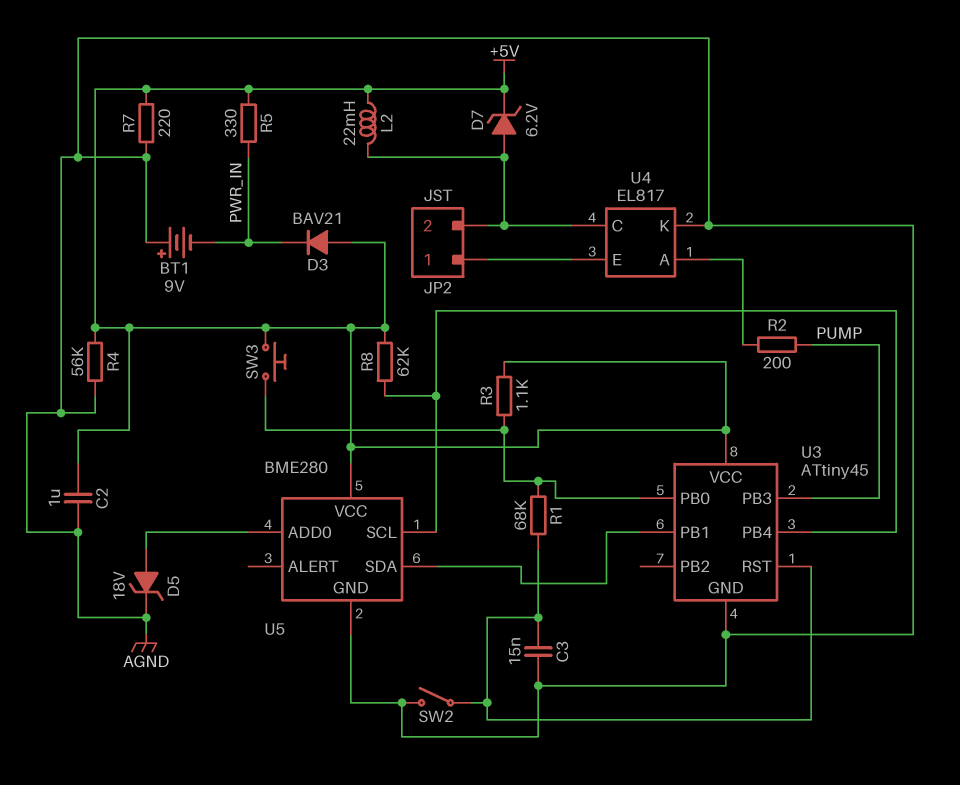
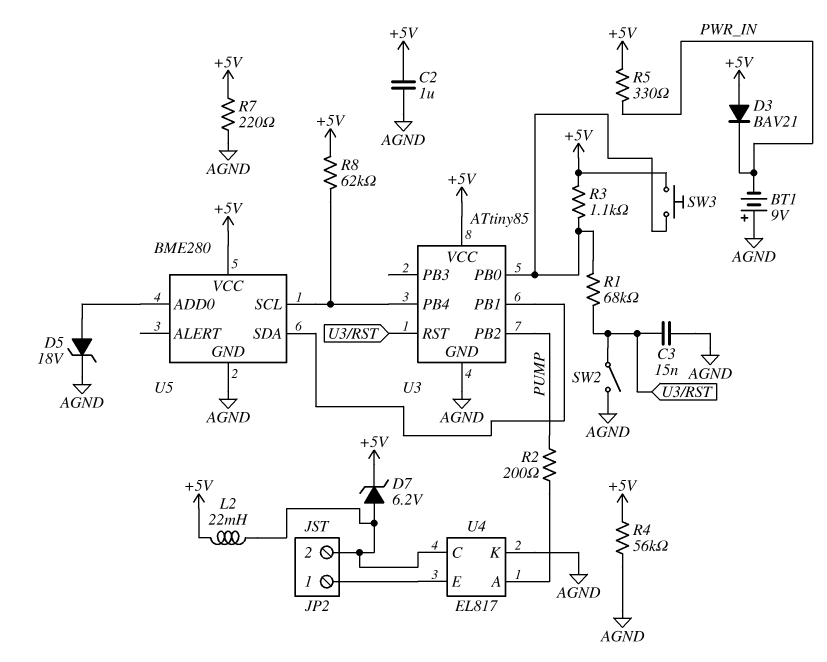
U3: ATtiny45 -> ATtiny85
U3 pin PB2: none -> PUMP
U3 pin PB3: PUMP -> none

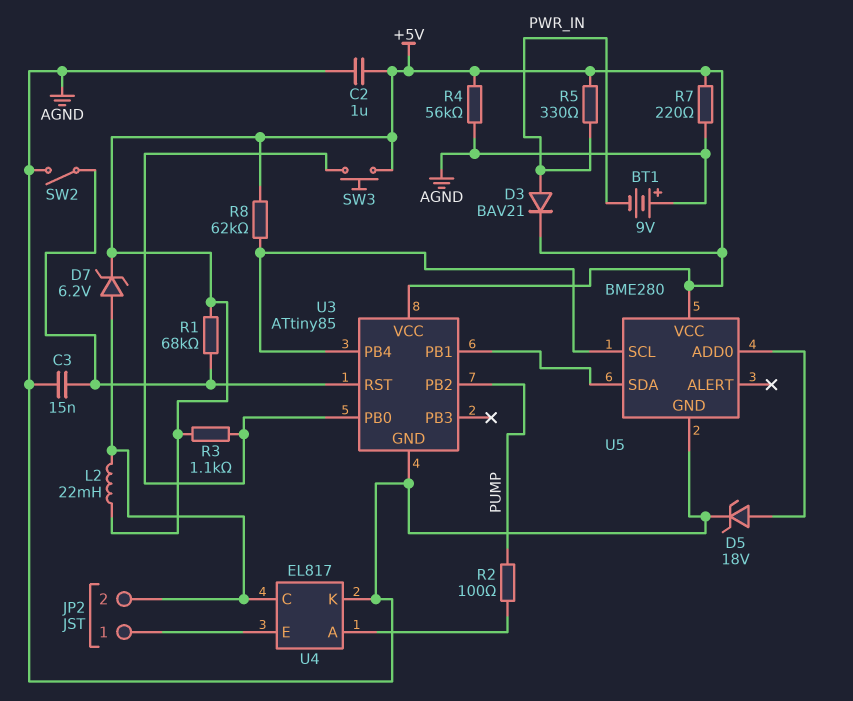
D3: diode BAV21 (A +5V, K PWR_IN) -> diode BAV21 (A PWR_IN, K +5V)
R1: 68k (U3/PB0, U3/RST) -> 68k (+5V, U3/RST)
R2: 200 (PUMP, U4/A) -> 100 (PUMP, U4/A)

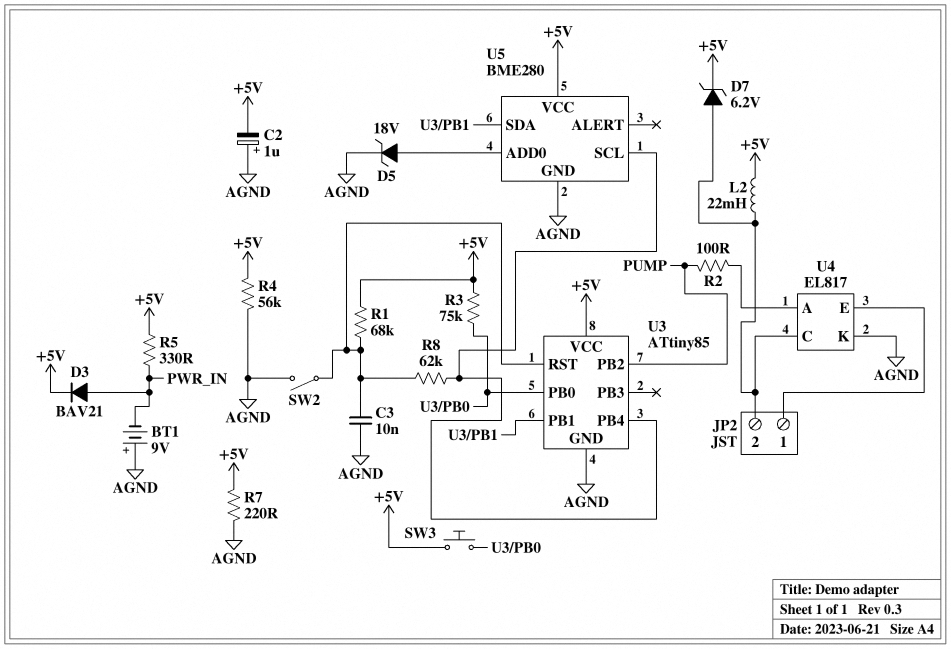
C2: 1uF (+5V, AGND) -> 1uF (plus AGND, minus +5V)
C3: 15nF (AGND, U3/RST) -> 10nF (AGND, U3/RST)
R3: 1.1k (+5V, U3/PB0) -> 75k (+5V, U3/PB0)
R8: 62k (+5V, U3/PB4) -> 62k (U3/PB4, U3/RST)

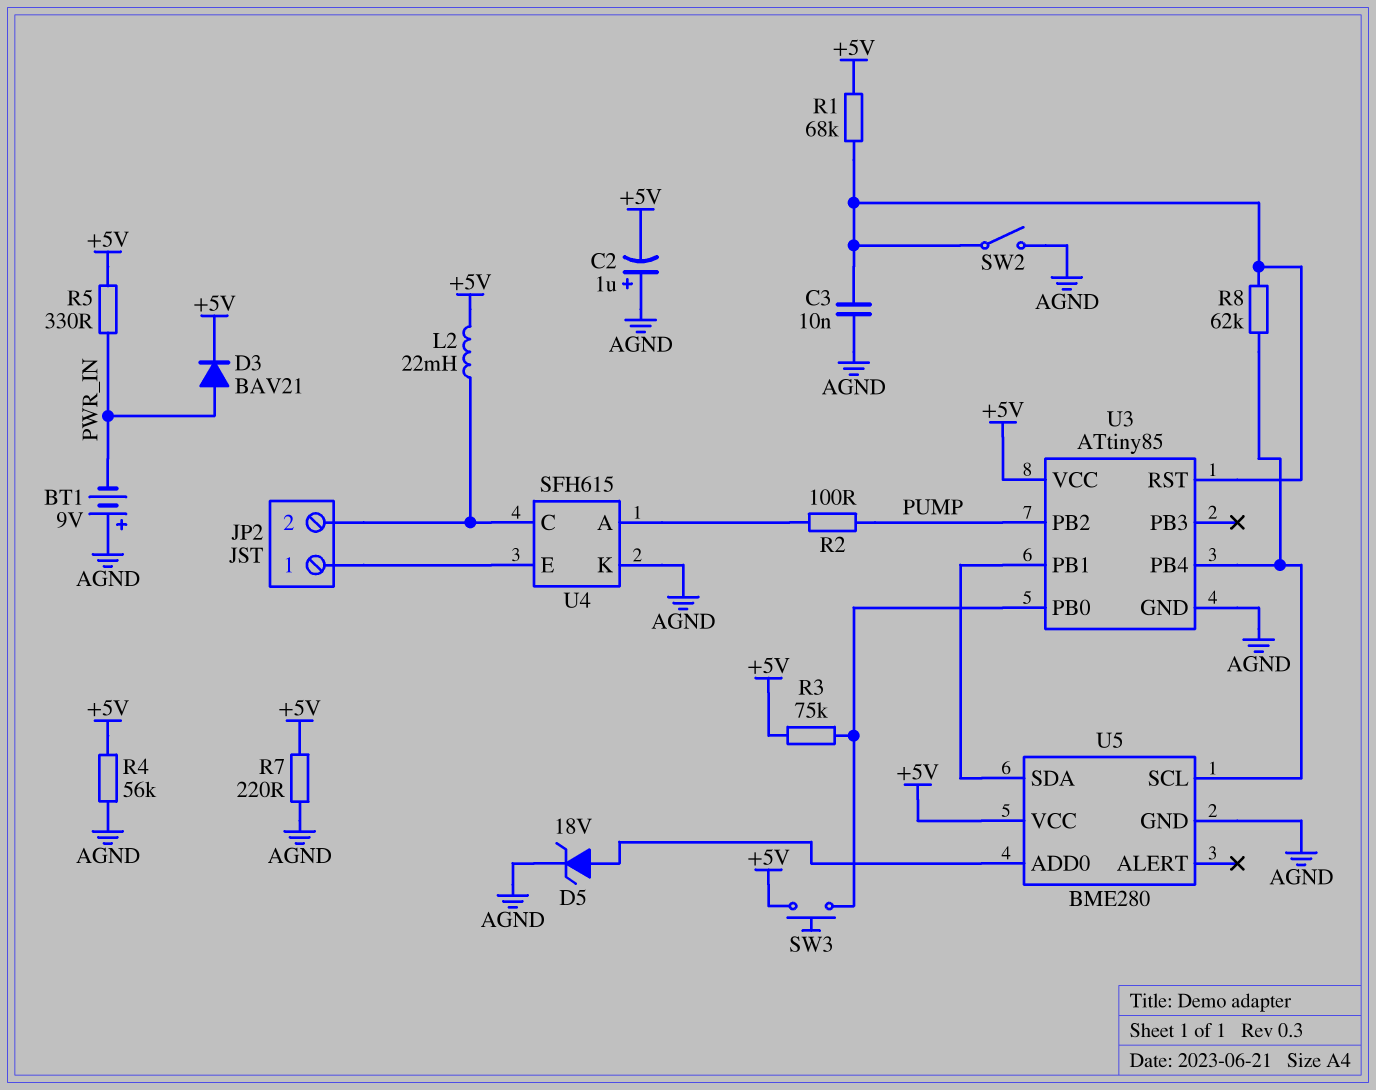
D7: zener 6.2V (A JP2/2, K +5V) -> none
U4: EL817 -> SFH615

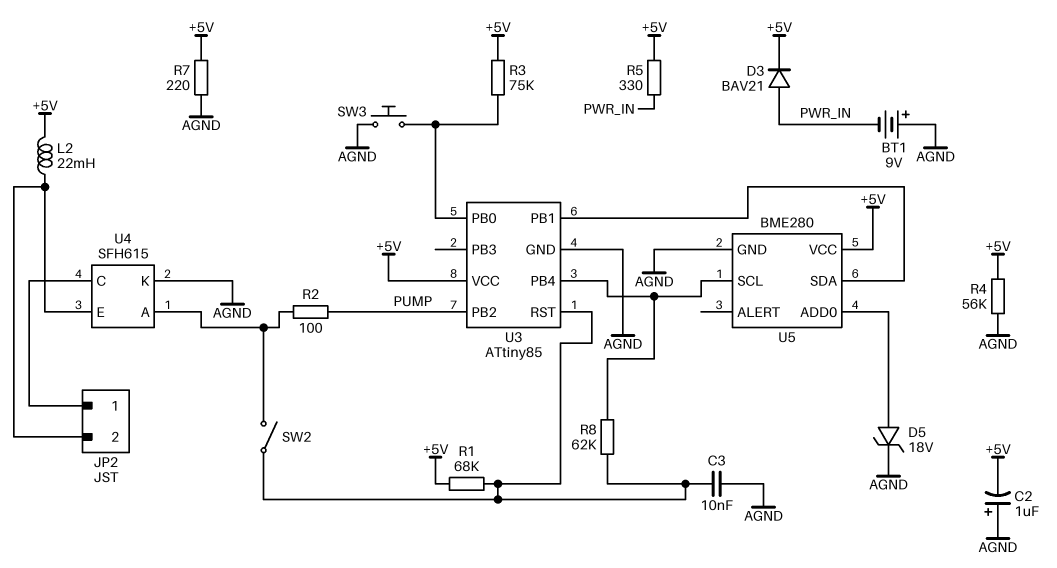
SW2: switch (AGND, U3/RST) -> switch (U3/RST, U4/A)
SW3: button (+5V, U3/PB0) -> button (AGND, U3/PB0)
U4 pin C: JP2/2 -> JP2/1
U4 pin E: JP2/1 -> JP2/2

